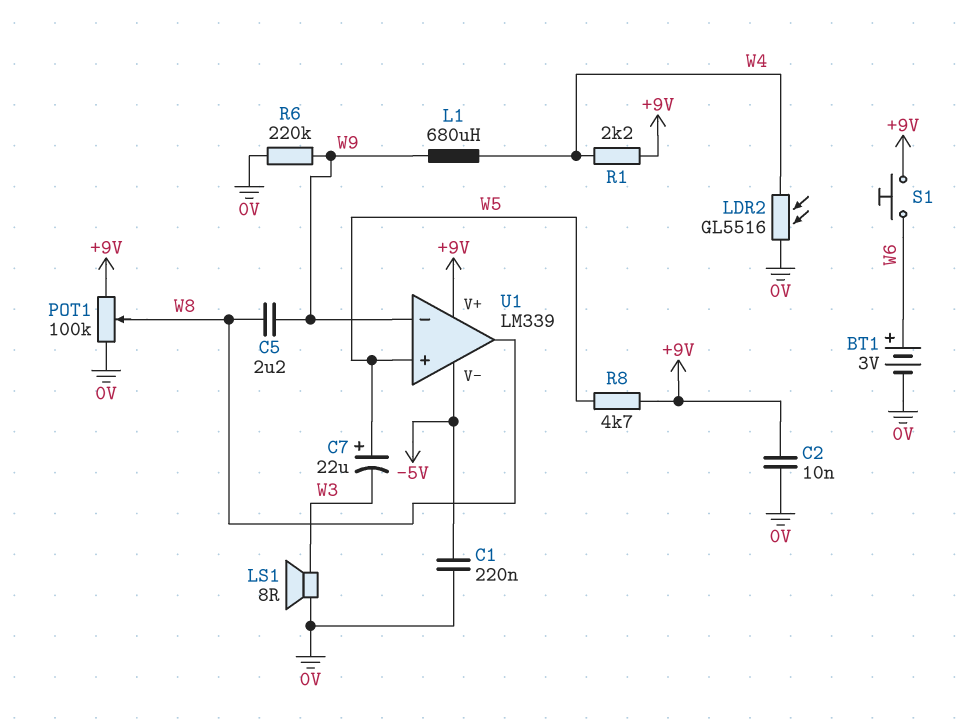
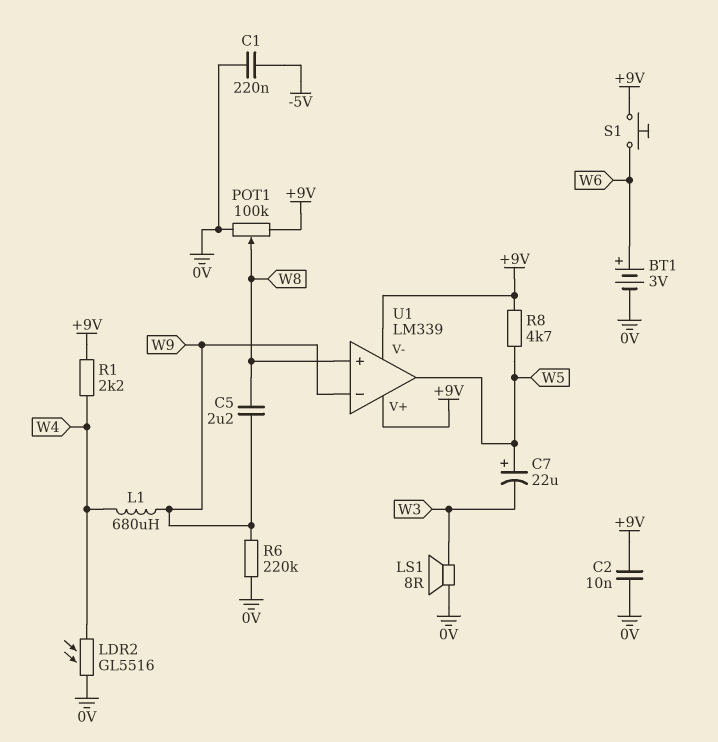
U1 pin V-: -5V -> +9V
U1 pin in+: W5 -> W8
U1 pin out: W8 -> W5

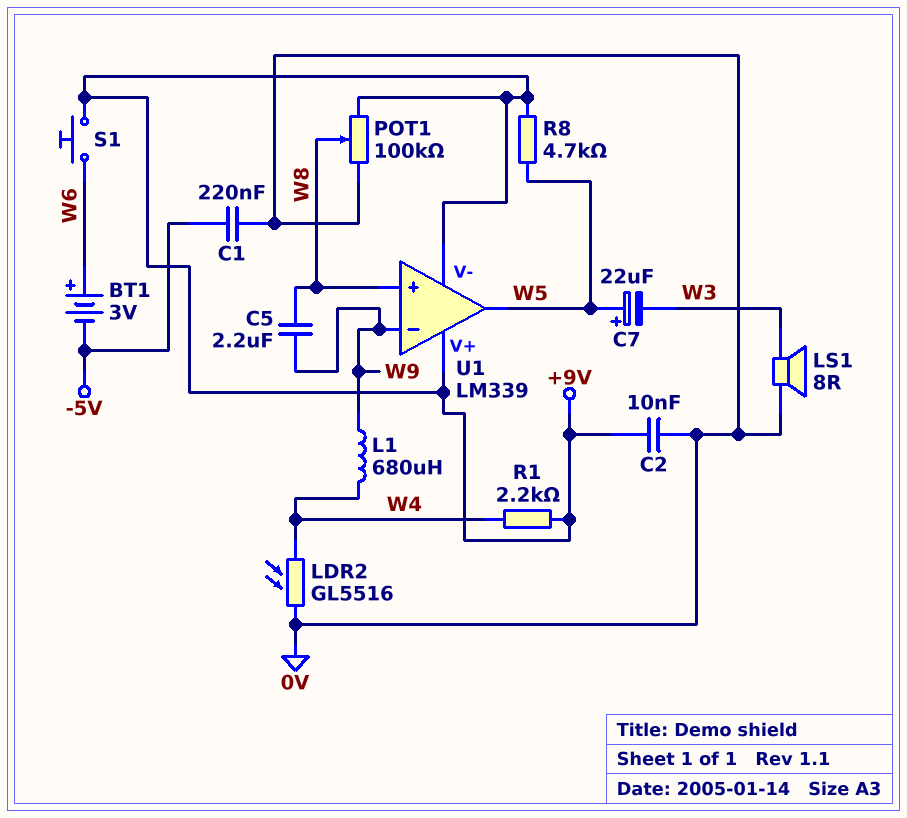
BT1: 3V (plus W6, minus 0V) -> 3V (plus W6, minus -5V)
R6: 220k (0V, W9) -> none

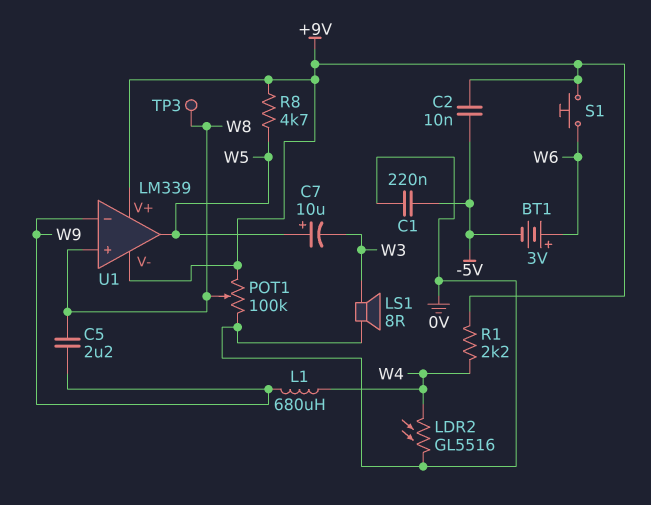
C2: 10nF (+9V, 0V) -> 10nF (+9V, -5V)
C7: 22uF (plus W5, minus W3) -> 10uF (plus W5, minus W3)
TP3: none -> test point (W8)

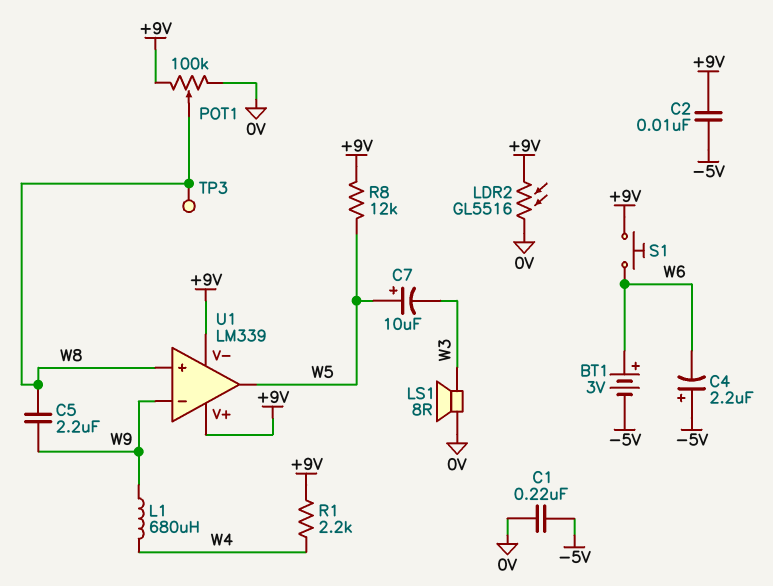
C4: none -> 2.2uF (plus -5V, minus W6)
LDR2: GL5516 (0V, W4) -> GL5516 (+9V, 0V)
R8: 4.7k (+9V, W5) -> 12k (+9V, W5)

